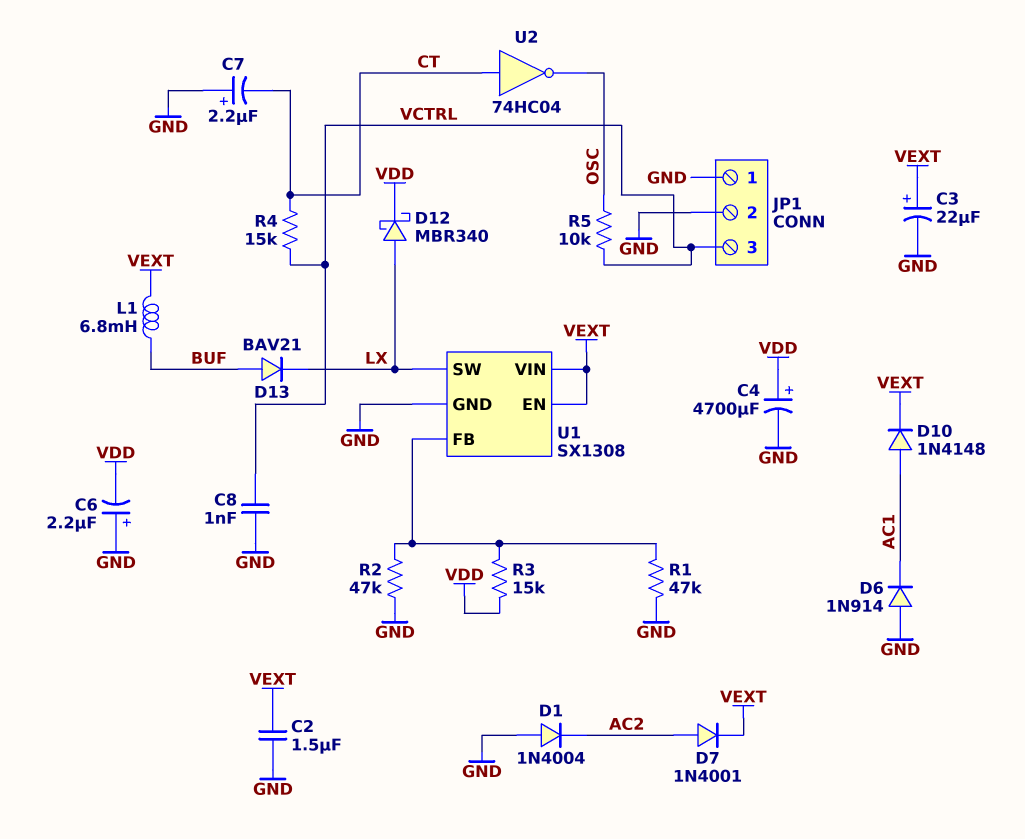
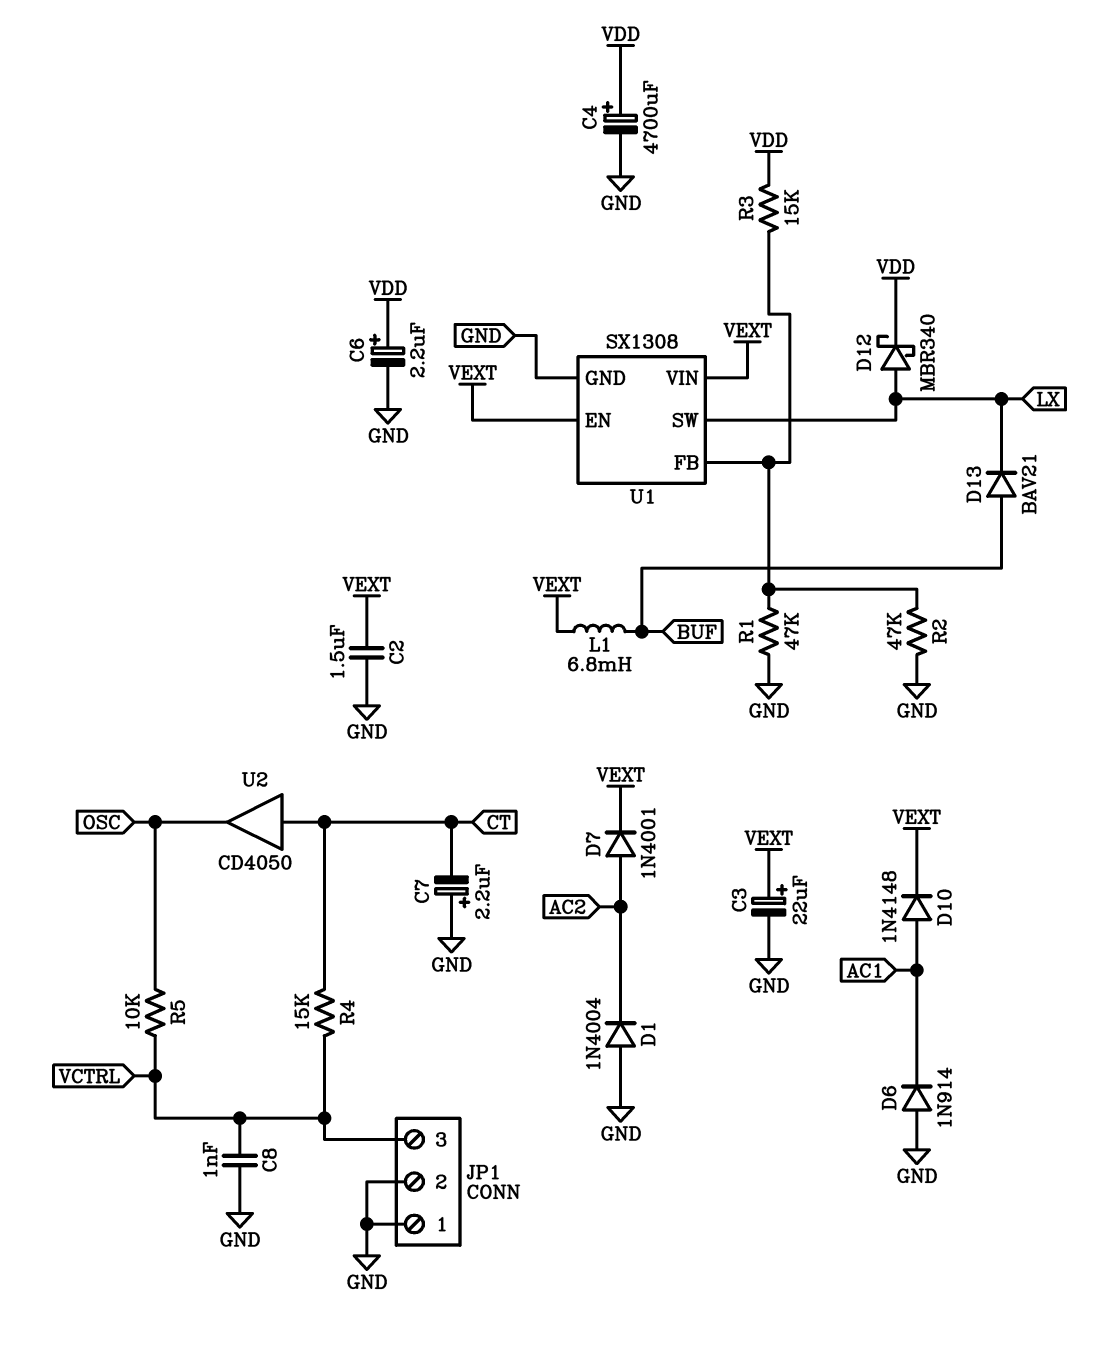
C6: 2.2uF (plus GND, minus VDD) -> 2.2uF (plus VDD, minus GND)
U2: NOT 74HC04 (in CT, out OSC) -> buffer CD4050 (in CT, out OSC)

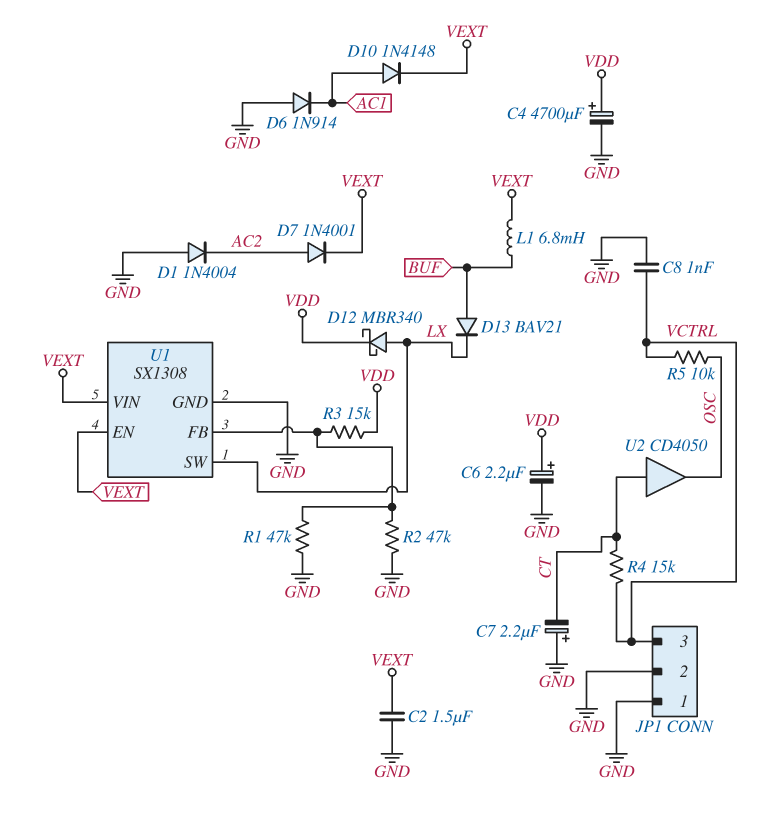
C3: 22uF (plus VEXT, minus GND) -> none

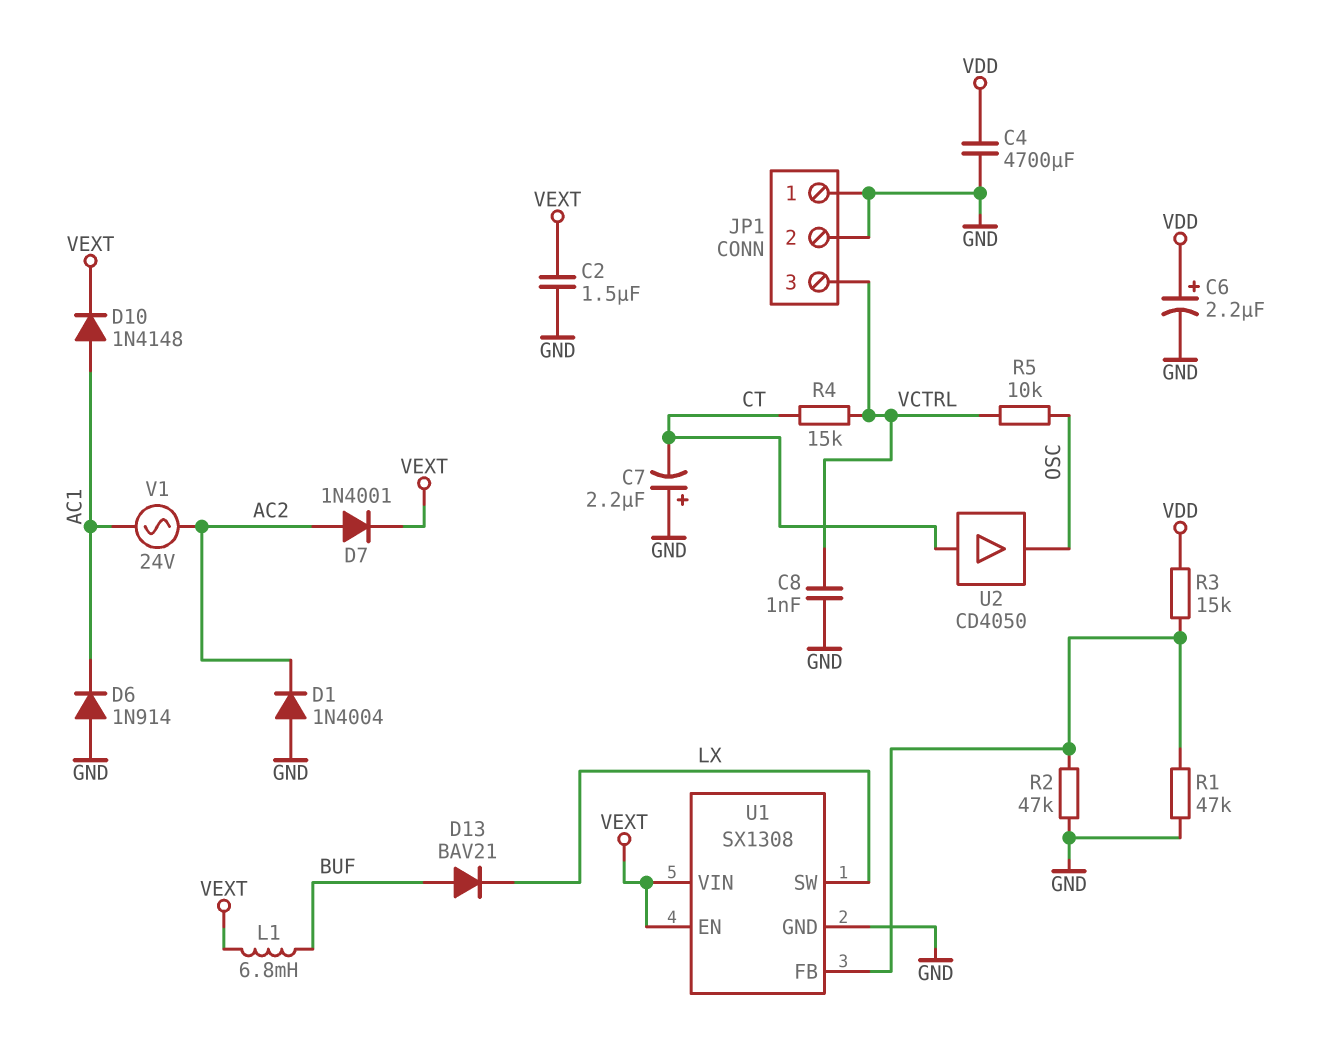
C4: 4700uF (plus VDD, minus GND) -> 4700uF (GND, VDD)
D12: schottky MBR340 (A LX, K VDD) -> none
V1: none -> AC 24V (AC1, AC2)

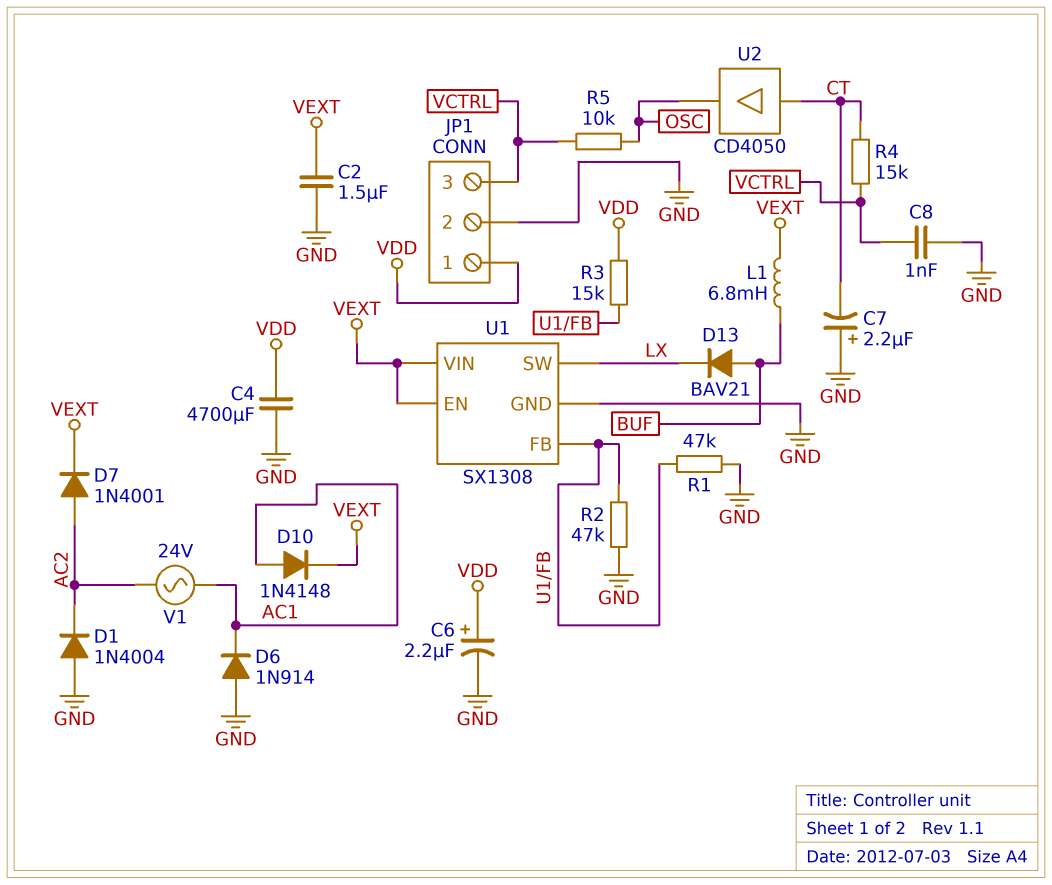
JP1 pin 1: GND -> VDD

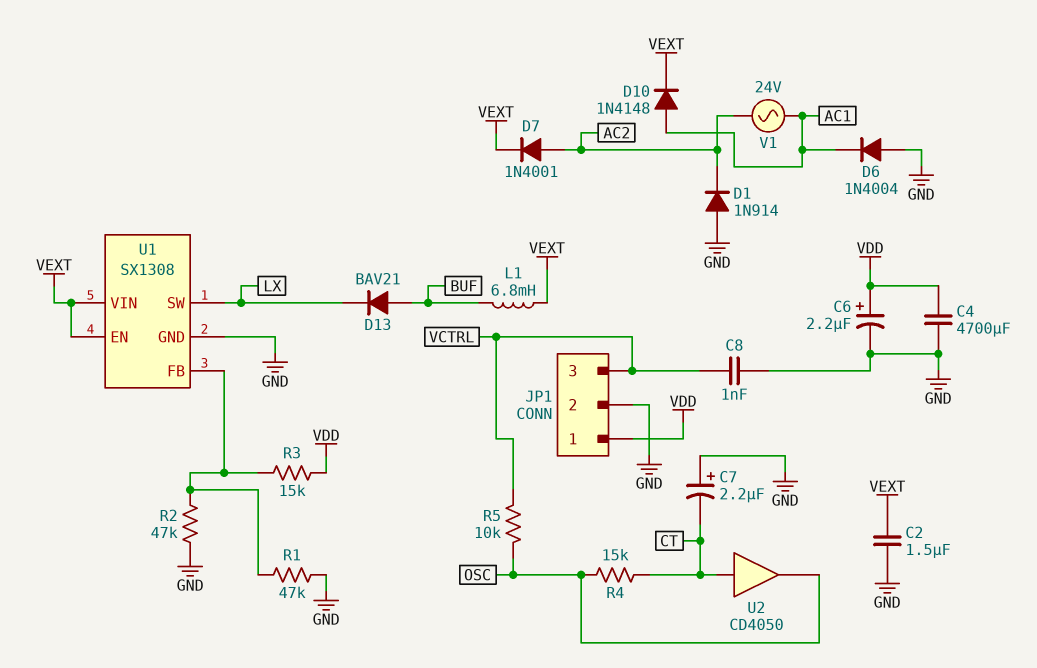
D1: diode 1N4004 (A GND, K AC2) -> diode 1N914 (A GND, K AC2)
D6: diode 1N914 (A GND, K AC1) -> diode 1N4004 (A GND, K AC1)
R4: 15k (CT, VCTRL) -> 15k (CT, OSC)

